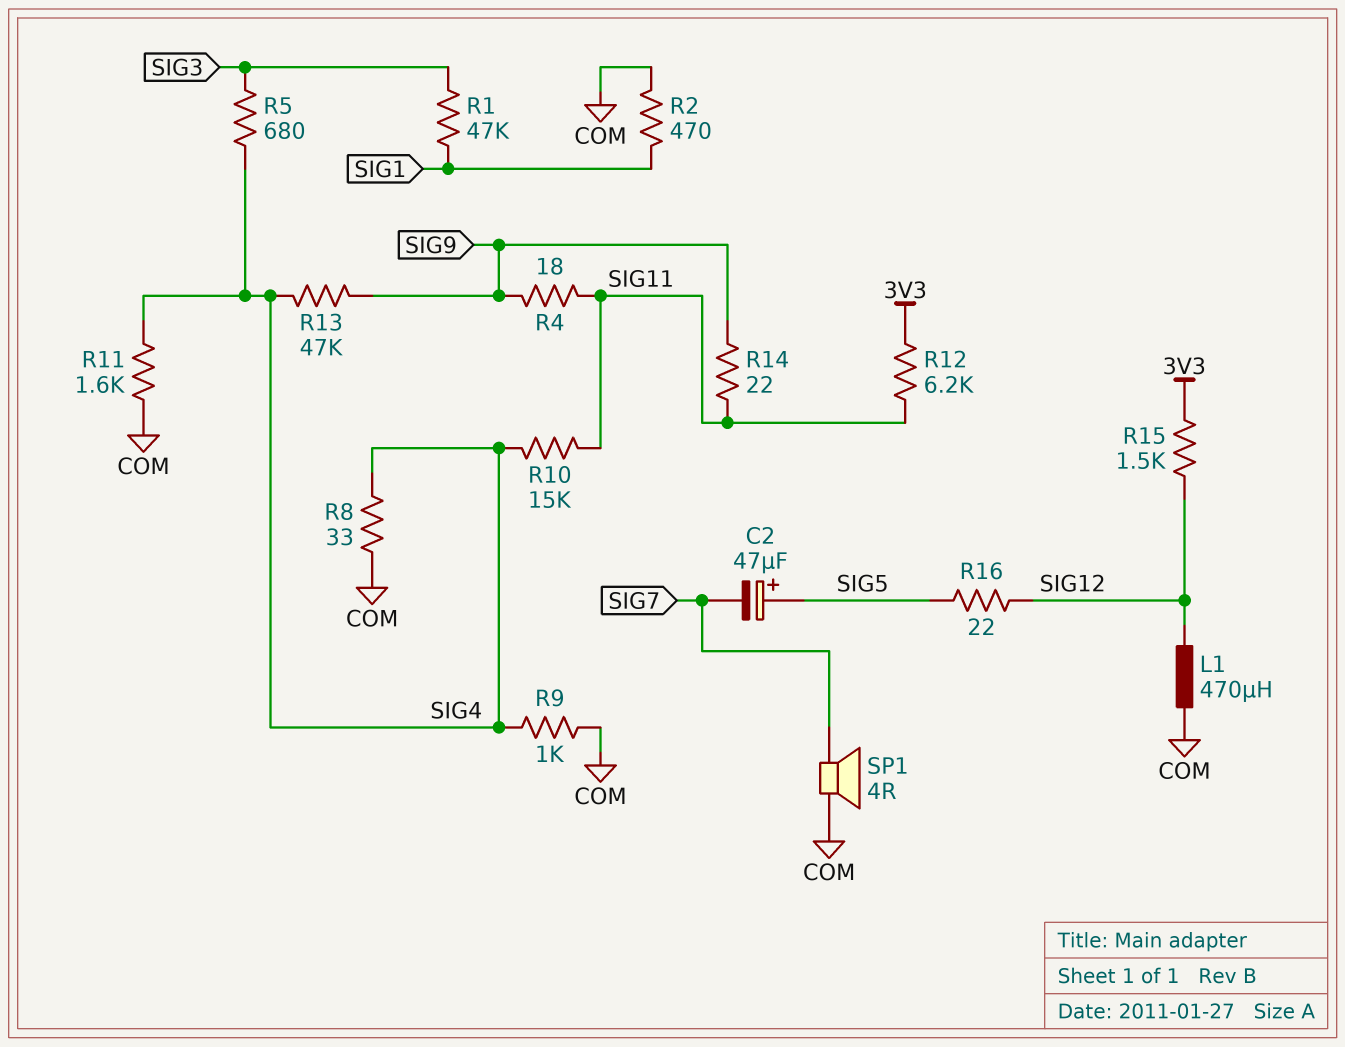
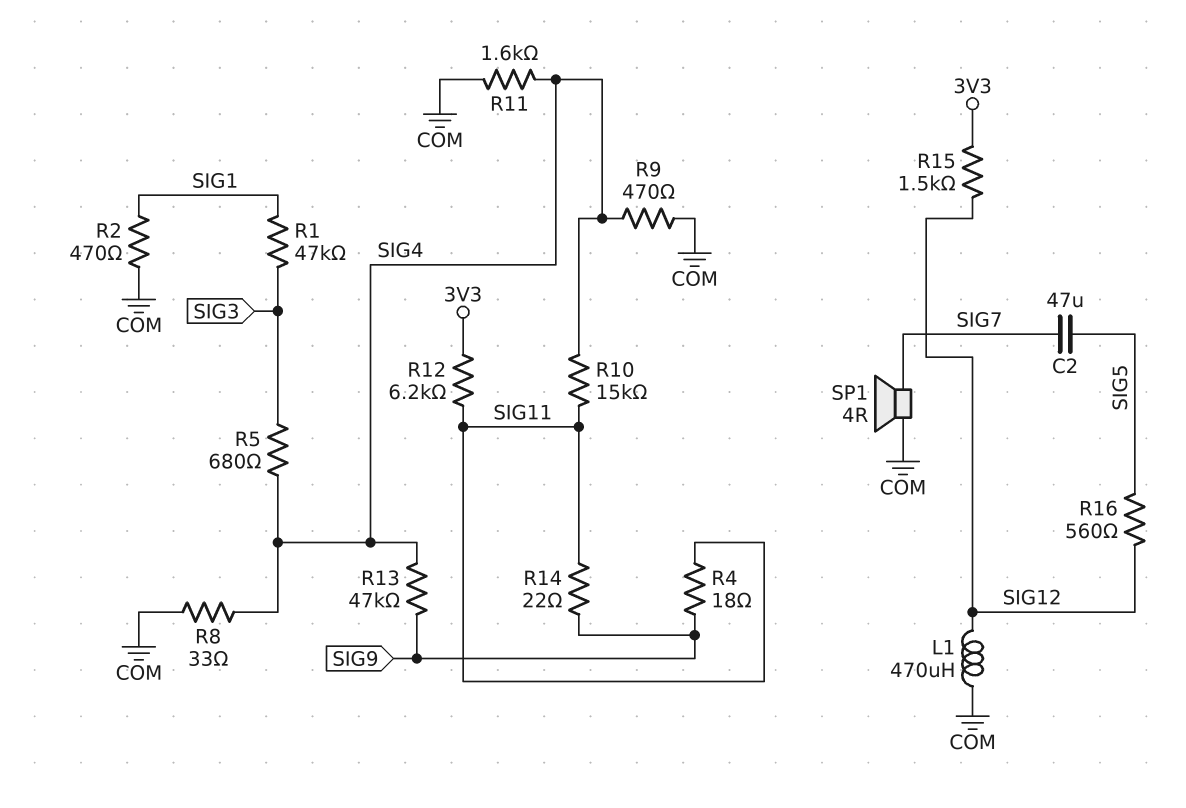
C2: 47uF (plus SIG5, minus SIG7) -> 47uF (SIG5, SIG7)
R9: 1k (COM, SIG4) -> 470 (COM, SIG4)
R16: 22 (SIG5, SIG12) -> 560 (SIG5, SIG12)

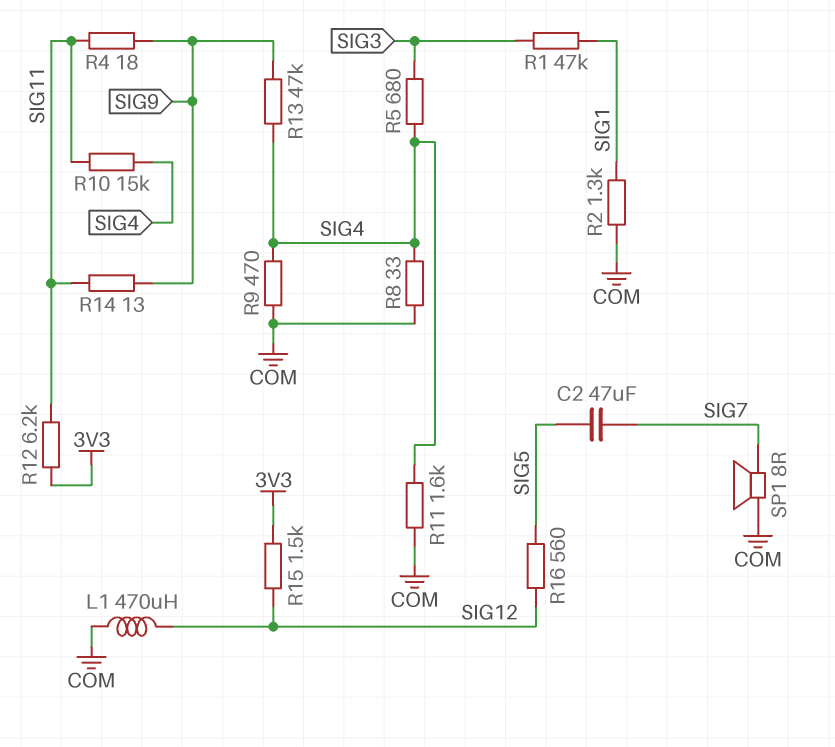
R2: 470 (COM, SIG1) -> 1.3k (COM, SIG1)
R14: 22 (SIG9, SIG11) -> 13 (SIG9, SIG11)
SP1: speaker 4R (COM, SIG7) -> speaker 8R (COM, SIG7)

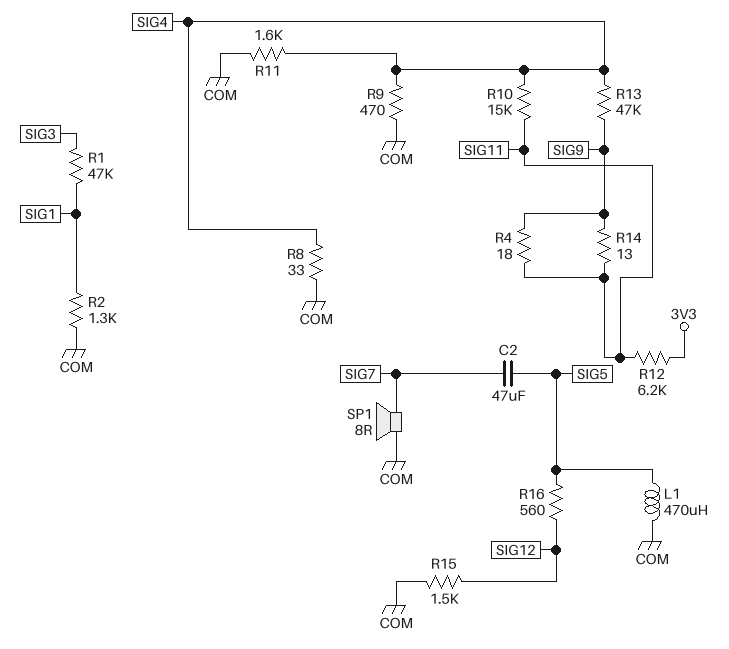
L1: 470uH (COM, SIG12) -> 470uH (COM, SIG5)
R5: 680 (SIG3, SIG4) -> none
R15: 1.5k (3V3, SIG12) -> 1.5k (COM, SIG12)

